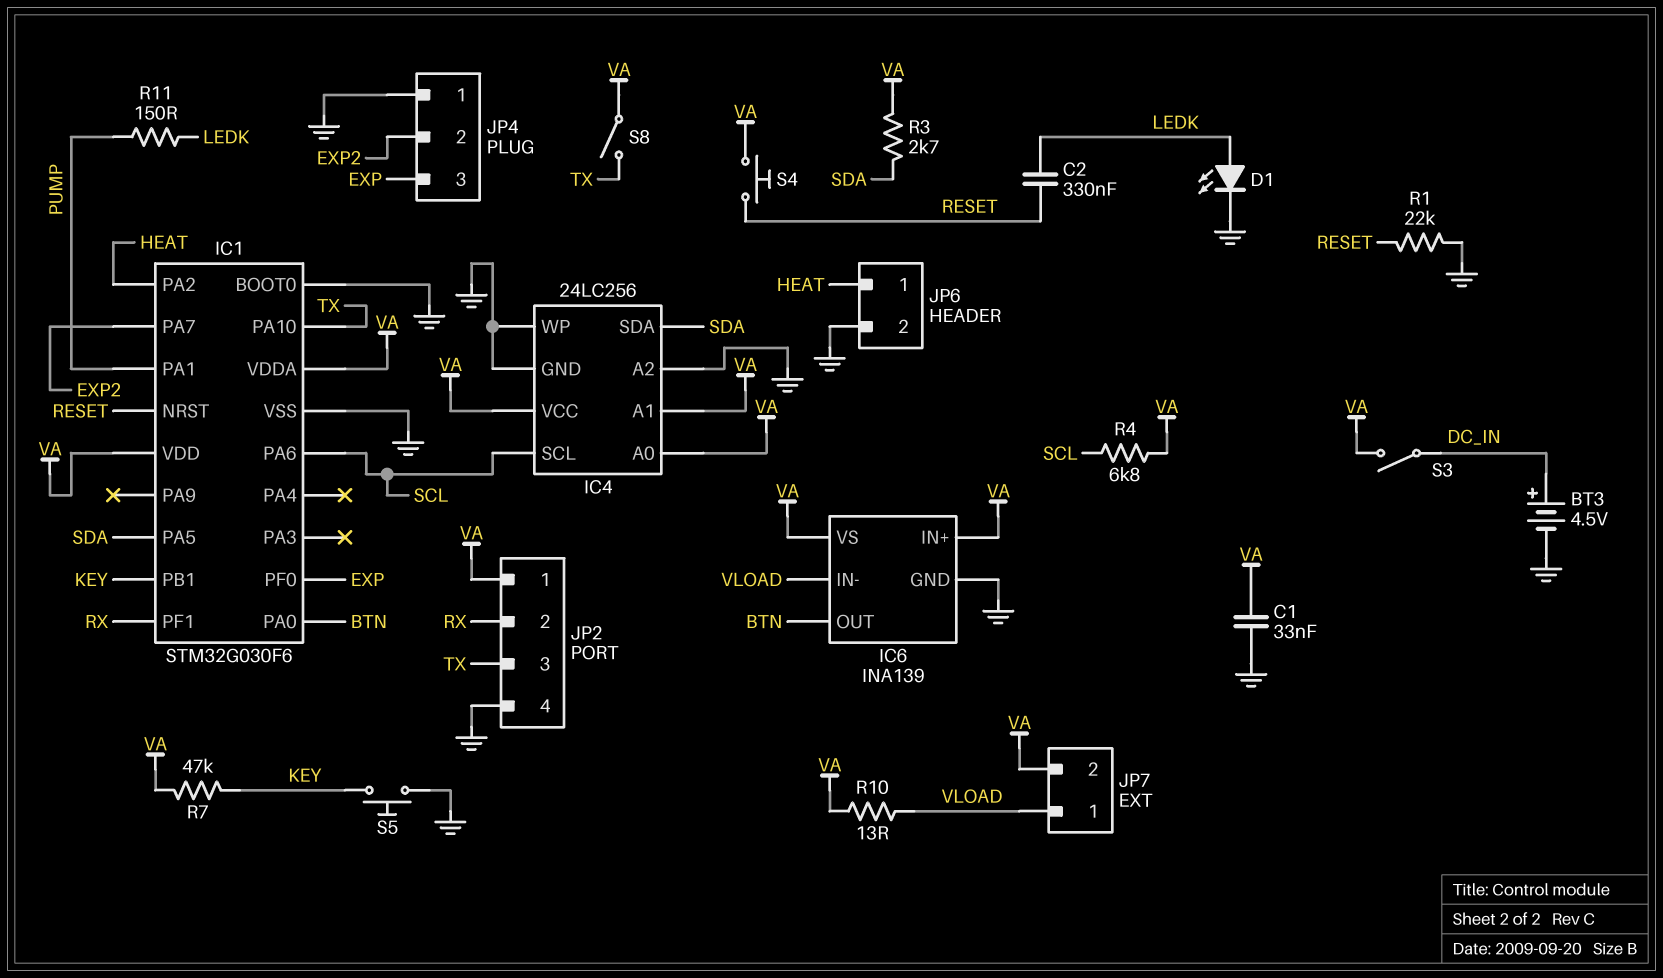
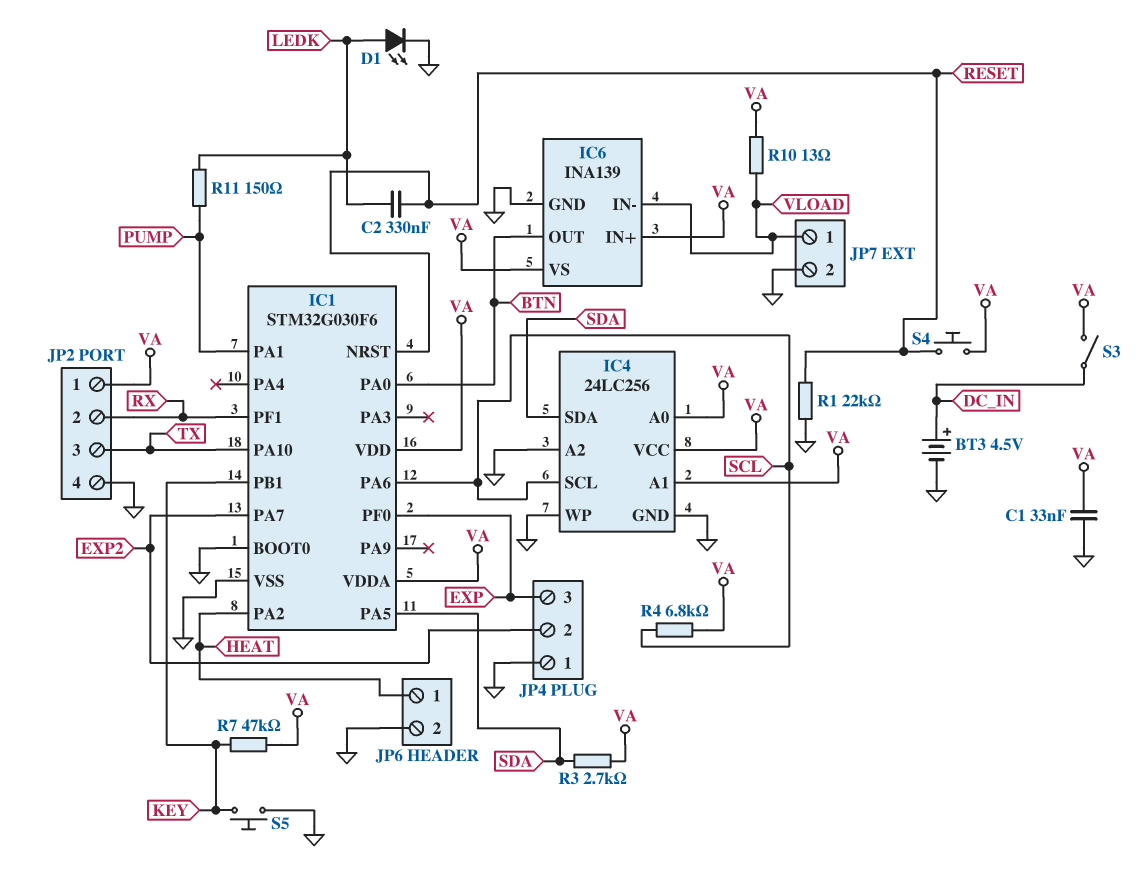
JP7 pin 2: VA -> GND
S8: switch (TX, VA) -> none

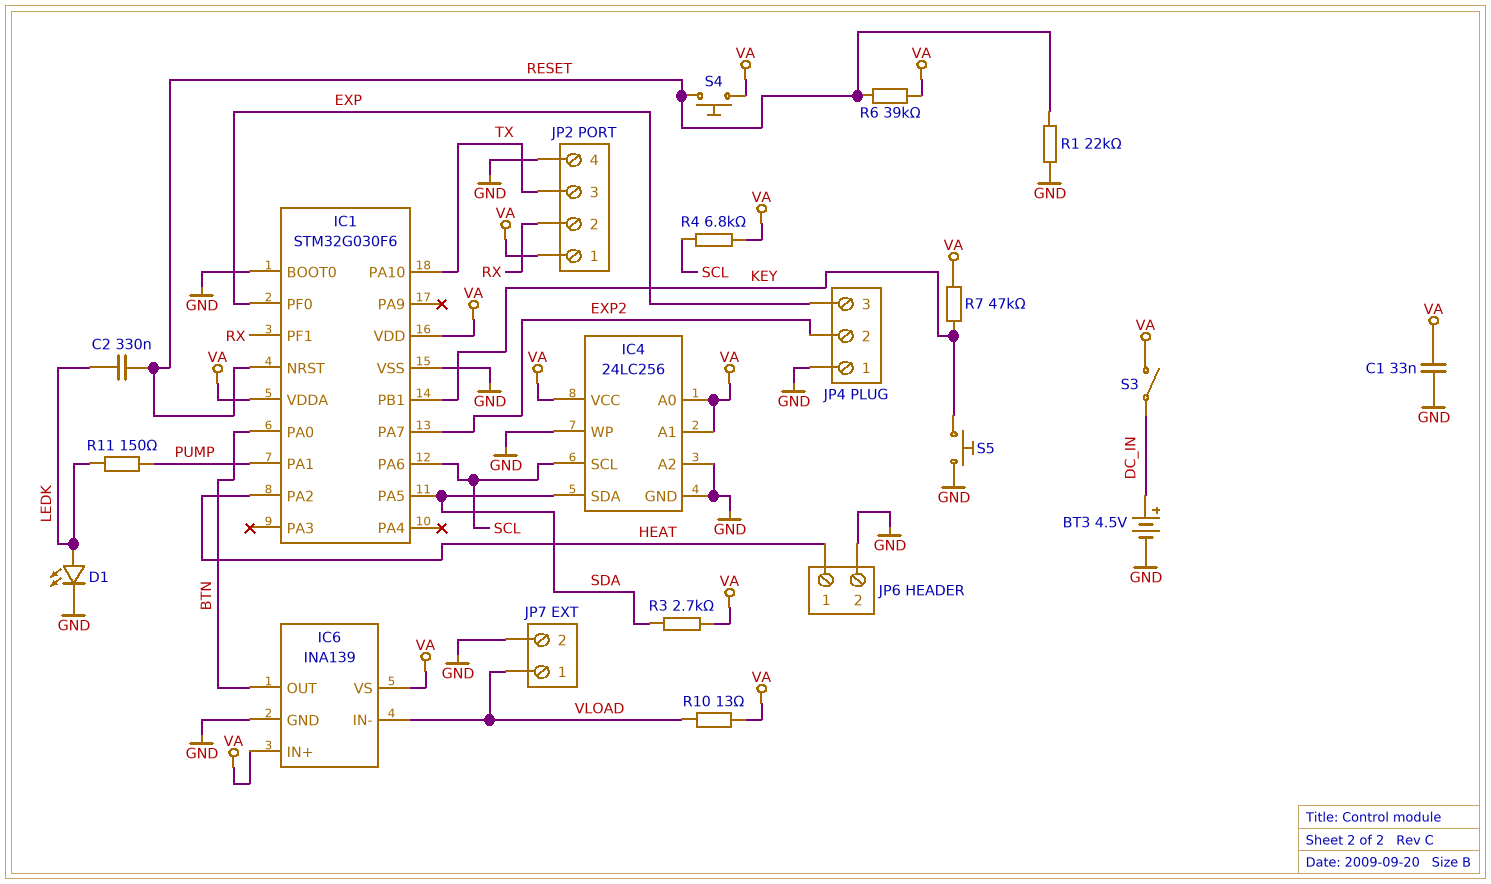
R6: none -> 39k (RESET, VA)

